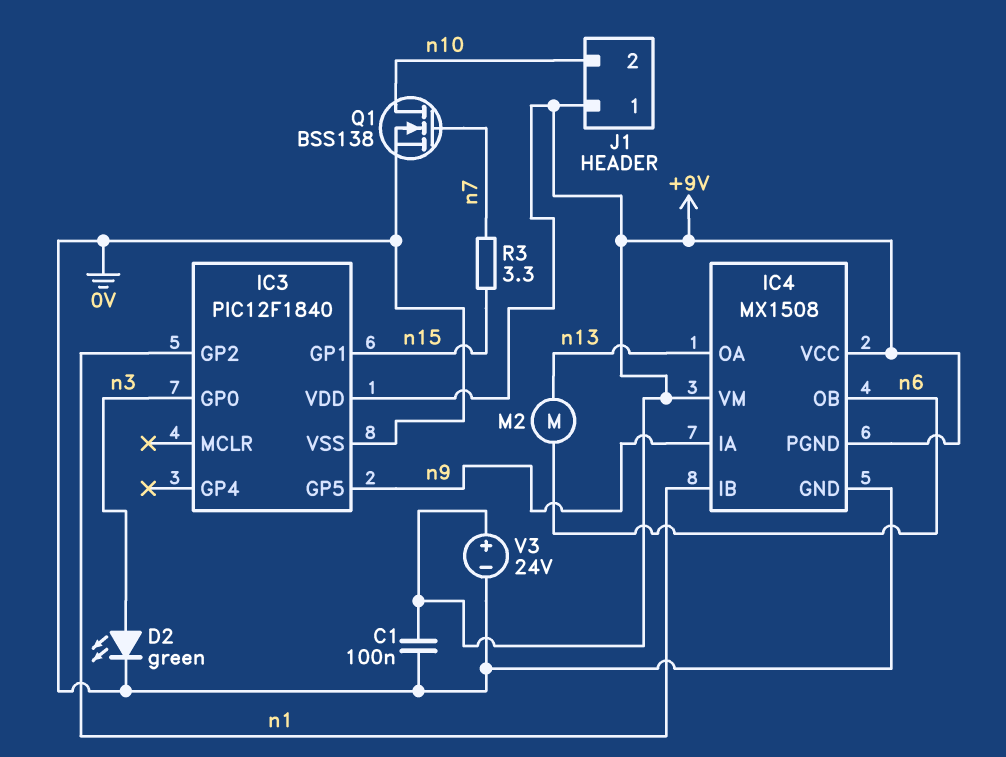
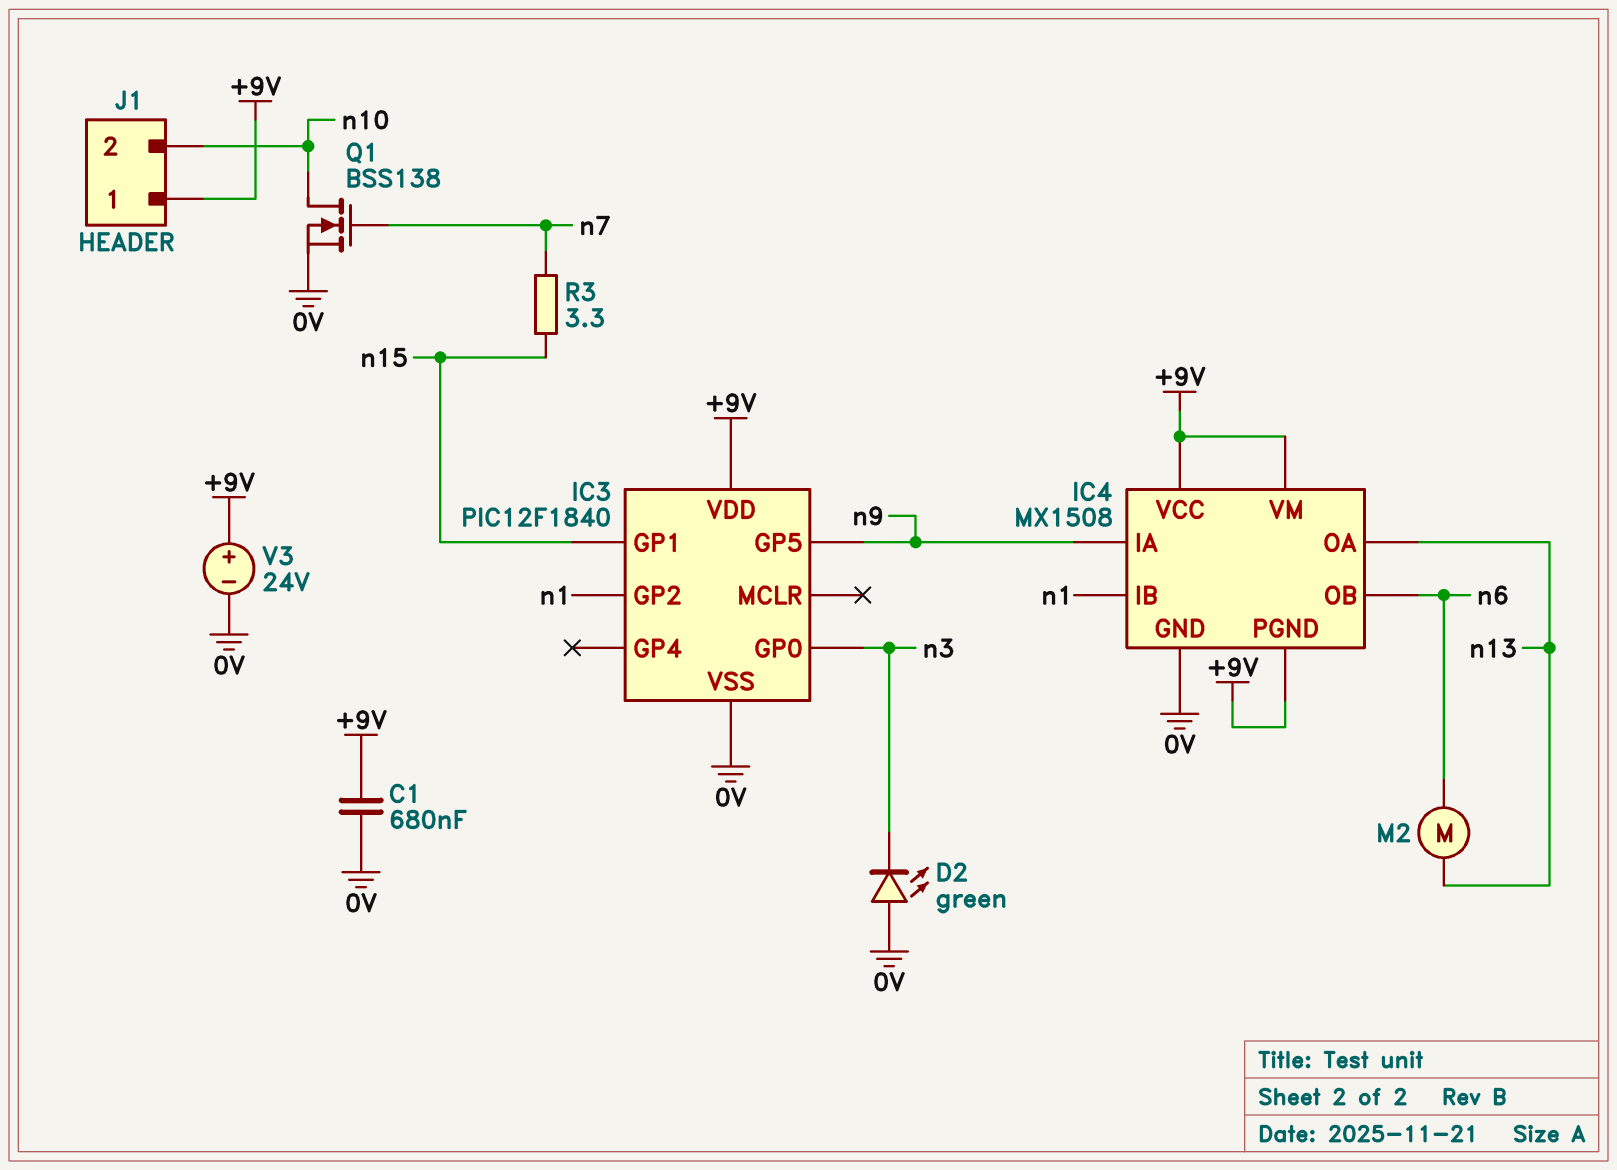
C1: 100nF (+9V, 0V) -> 680nF (+9V, 0V)
D2: LED green (A n3, K 0V) -> LED green (A 0V, K n3)

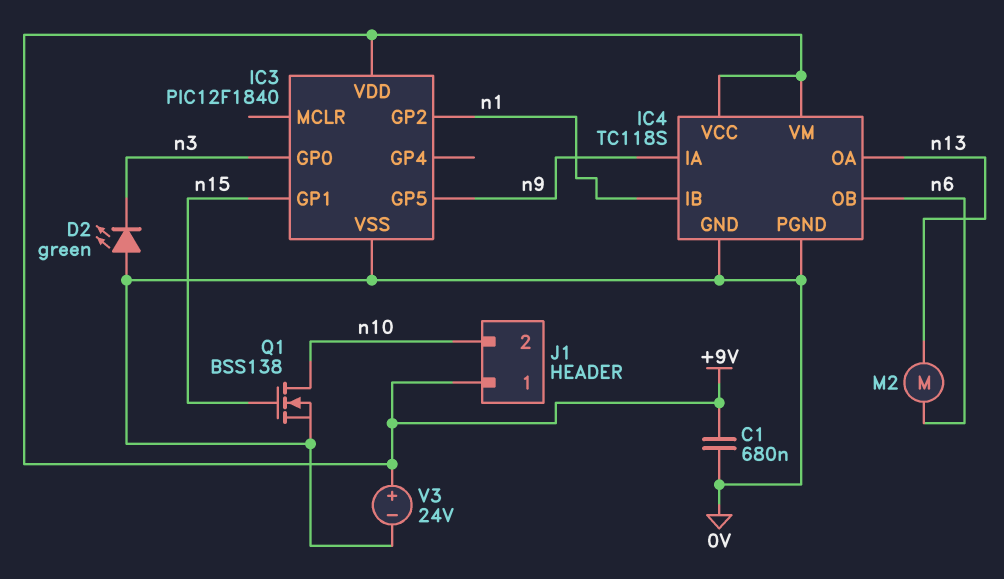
IC4: MX1508 -> TC118S
IC4 pin PGND: +9V -> 0V
Q1: NMOS BSS138 (G n7, D n10, S 0V) -> NMOS BSS138 (G n15, D n10, S 0V)
R3: 3.3 (n7, n15) -> none

